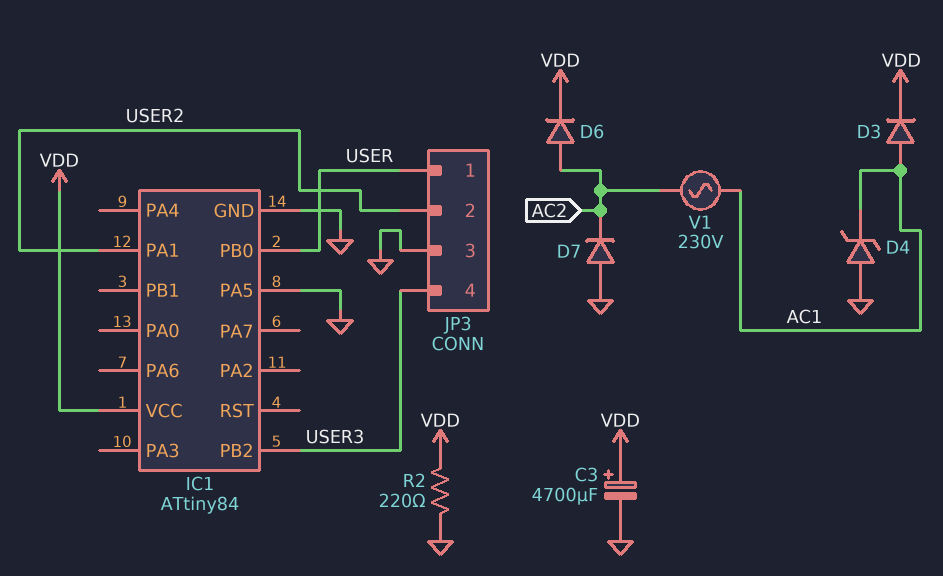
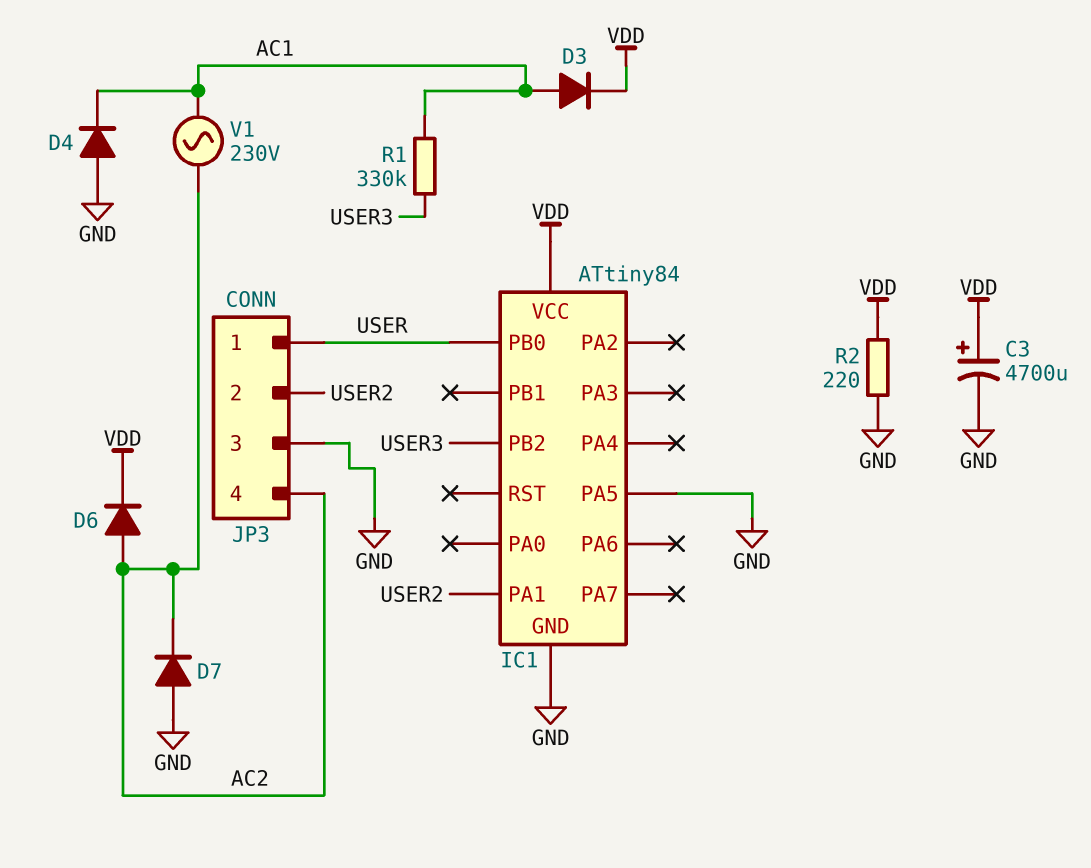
D4: zener (A GND, K AC1) -> diode (A GND, K AC1)
JP3 pin 4: USER3 -> AC2
R1: none -> 330k (AC1, USER3)

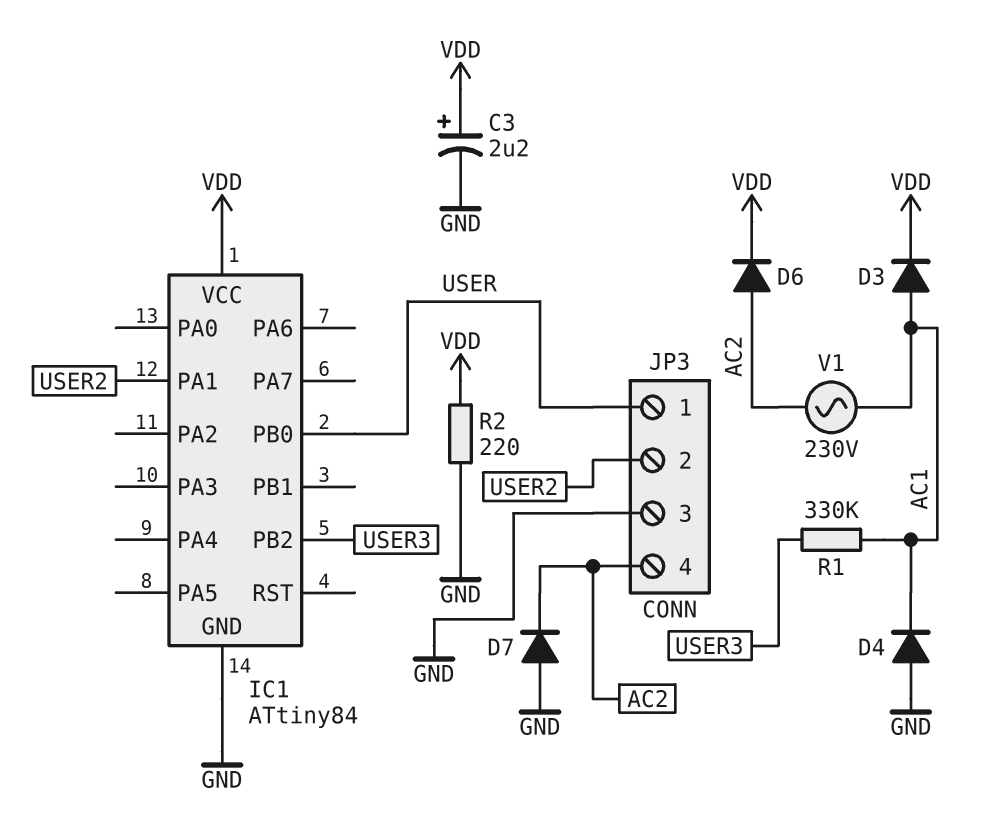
C3: 4700uF (plus VDD, minus GND) -> 2.2uF (plus VDD, minus GND)
IC1 pin PA5: GND -> none

